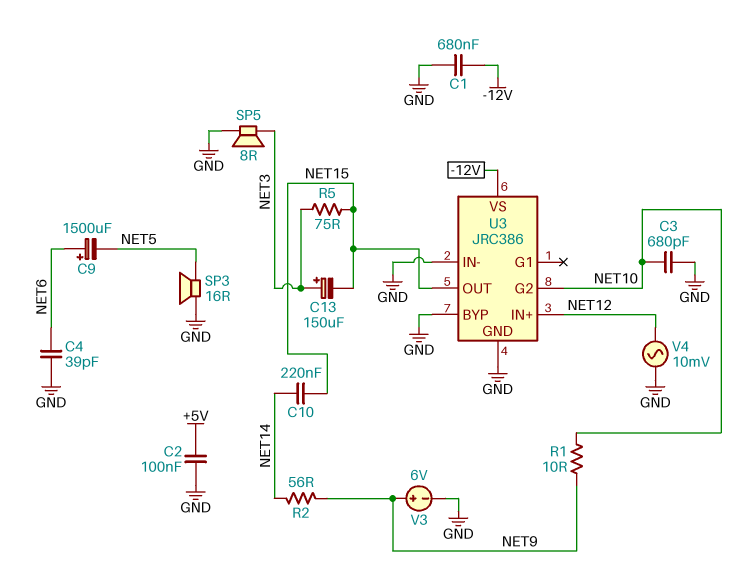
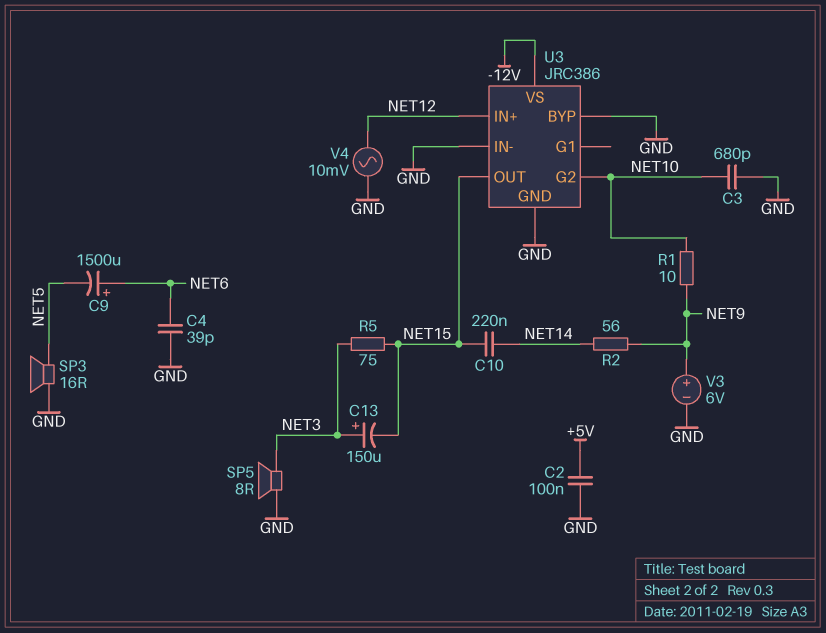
C1: 680nF (-12V, GND) -> none

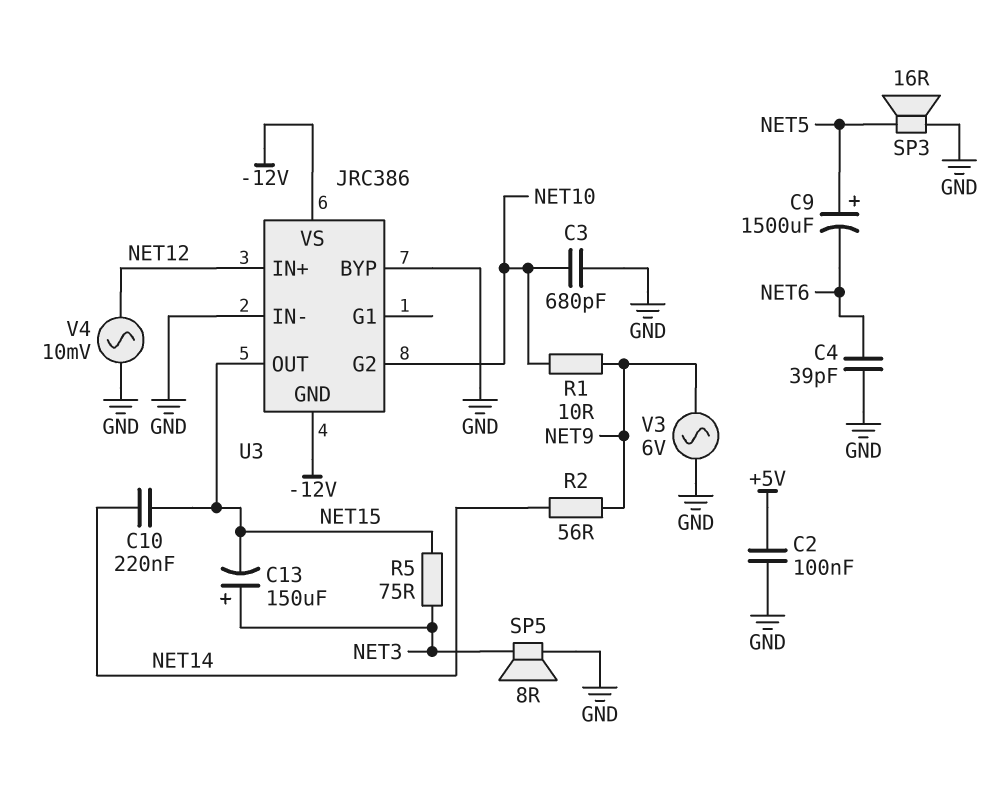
C9: 1500uF (plus NET6, minus NET5) -> 1500uF (plus NET5, minus NET6)
U3 pin GND: GND -> -12V
V3: 6V (plus NET9, minus GND) -> AC 6V (GND, NET9)

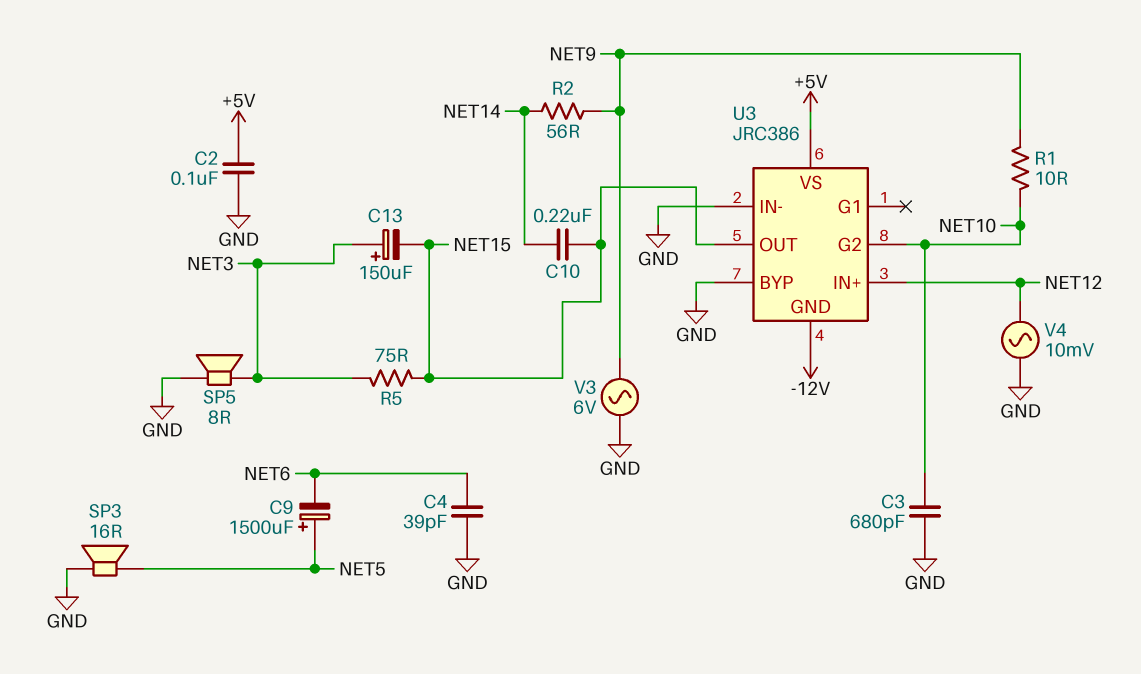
U3 pin VS: -12V -> +5V

